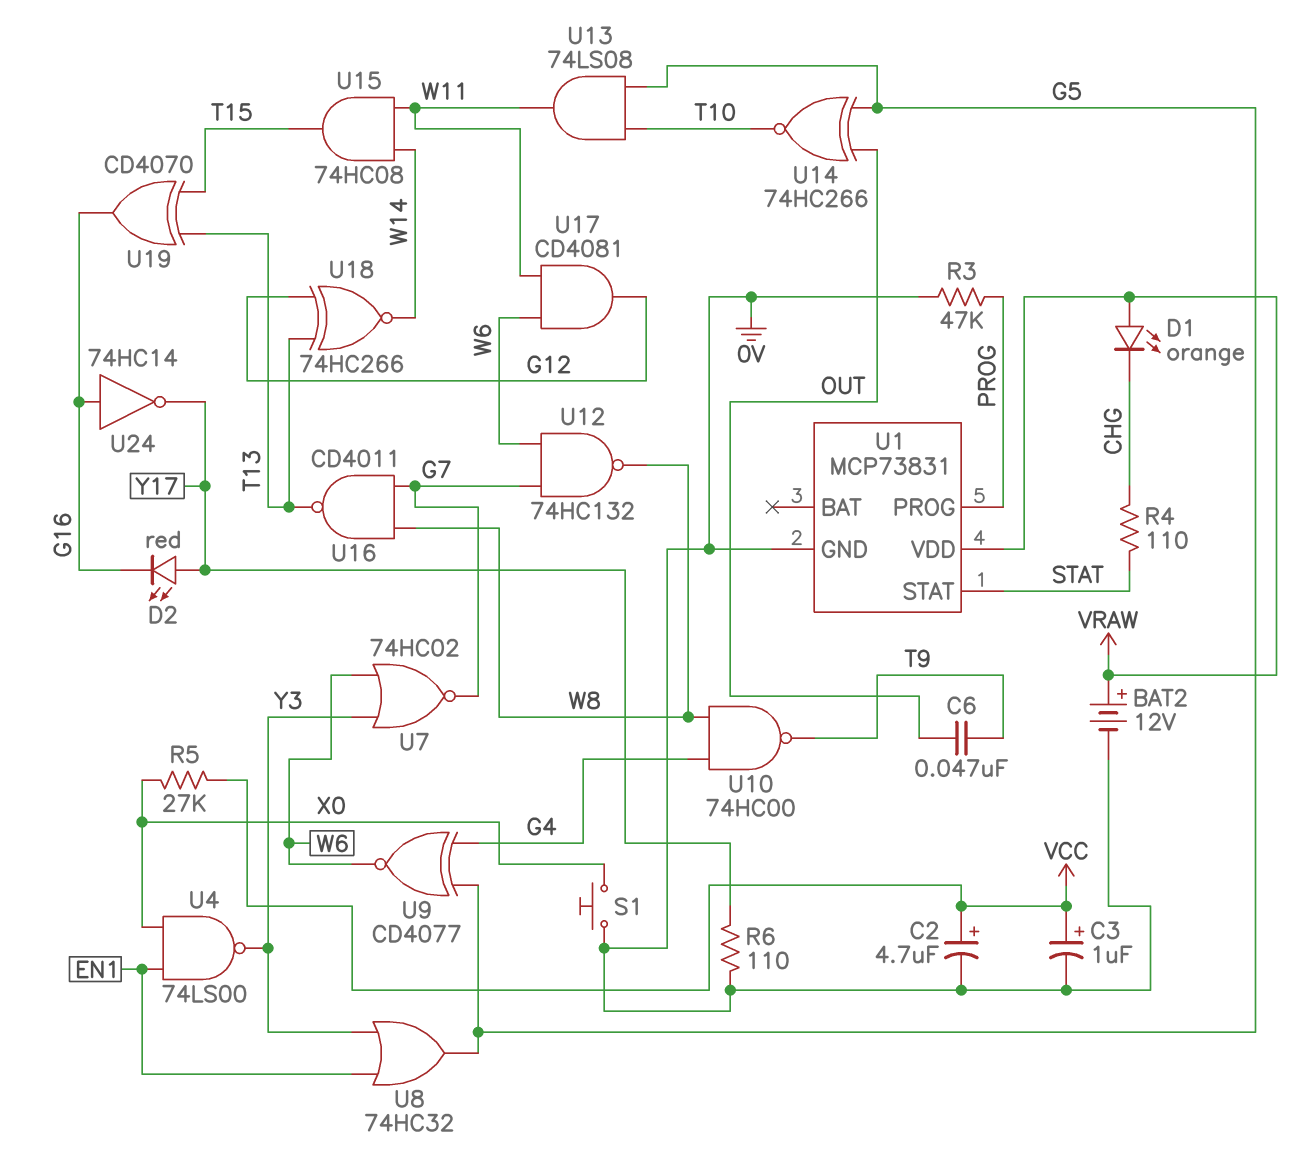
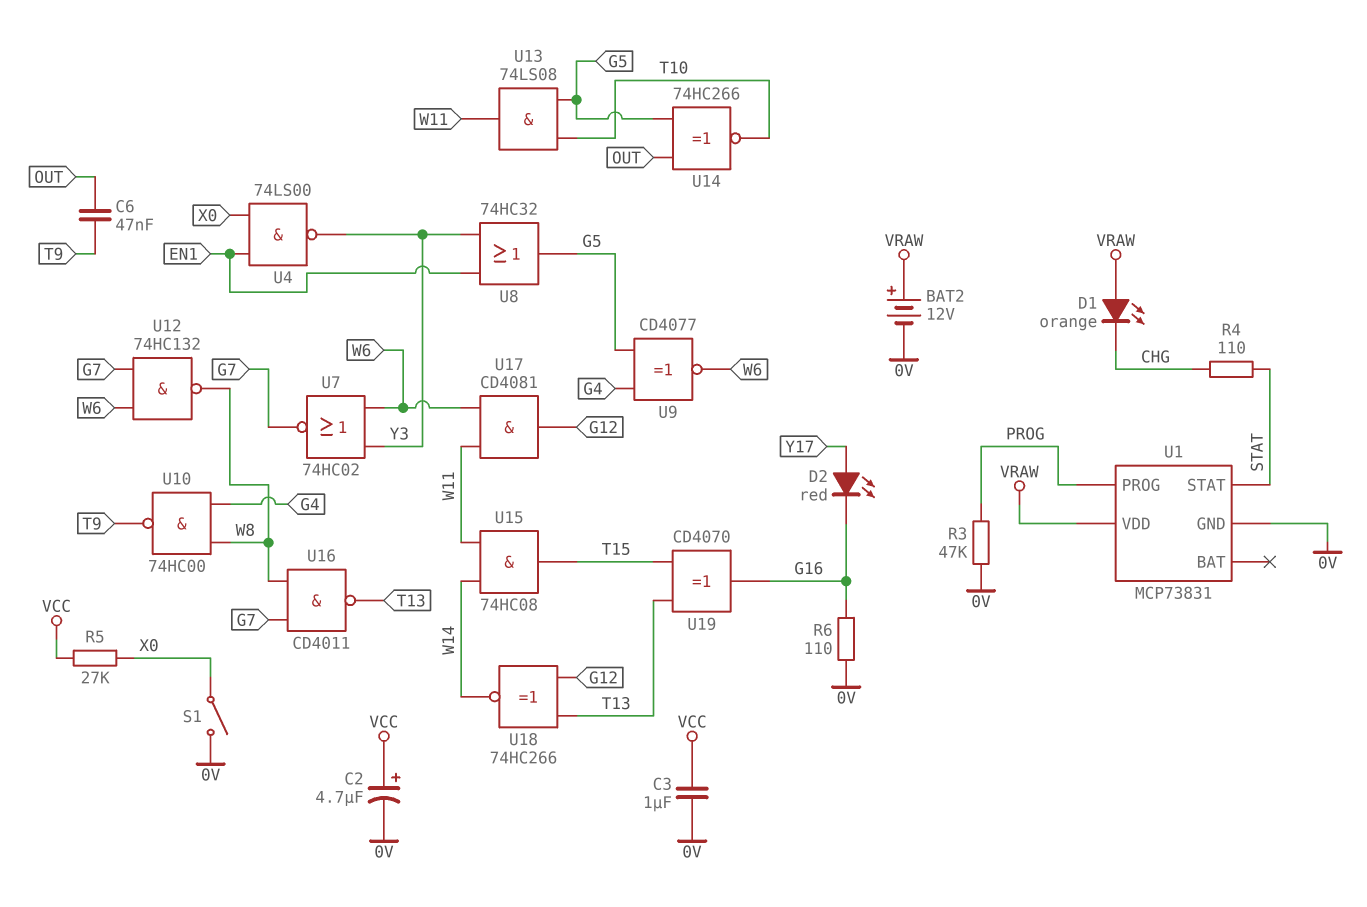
C3: 1uF (plus VCC, minus 0V) -> 1uF (0V, VCC)
R6: 110 (0V, Y17) -> 110 (0V, G16)
S1: button (0V, X0) -> switch (0V, X0)
U24: NOT 74HC14 (in G16, out Y17) -> none

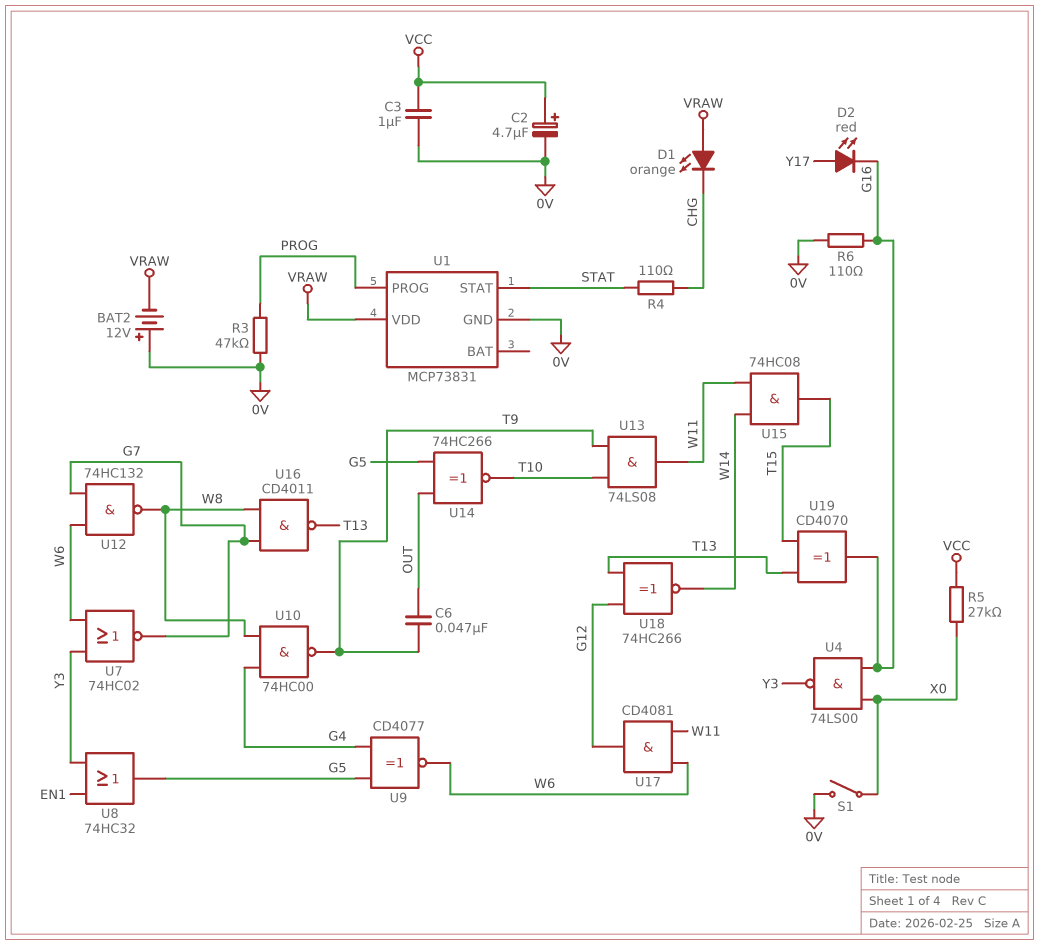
BAT2: 12V (plus VRAW, minus 0V) -> 12V (plus 0V, minus VRAW)
U4: NAND 74LS00 (in EN1, in X0, out Y3) -> NAND 74LS00 (in G16, in X0, out Y3)
U13: AND 74LS08 (in G5, in T10, out W11) -> AND 74LS08 (in T9, in T10, out W11)

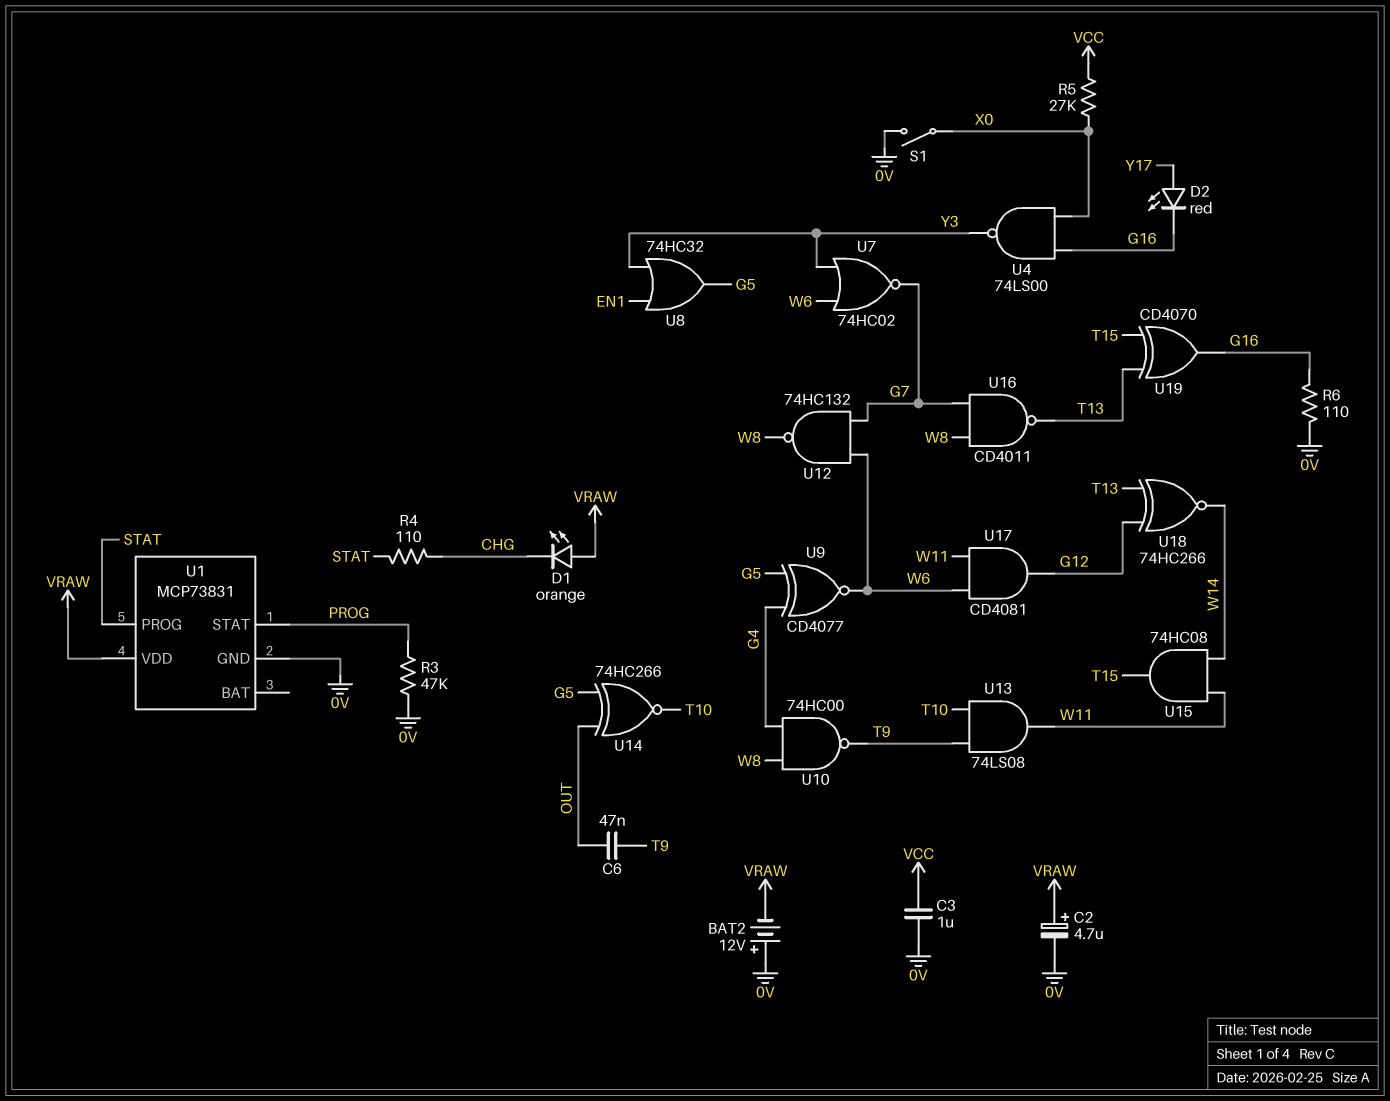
C2: 4.7uF (plus VCC, minus 0V) -> 4.7uF (plus VRAW, minus 0V)
U1 pin PROG: PROG -> STAT
U1 pin STAT: STAT -> PROG

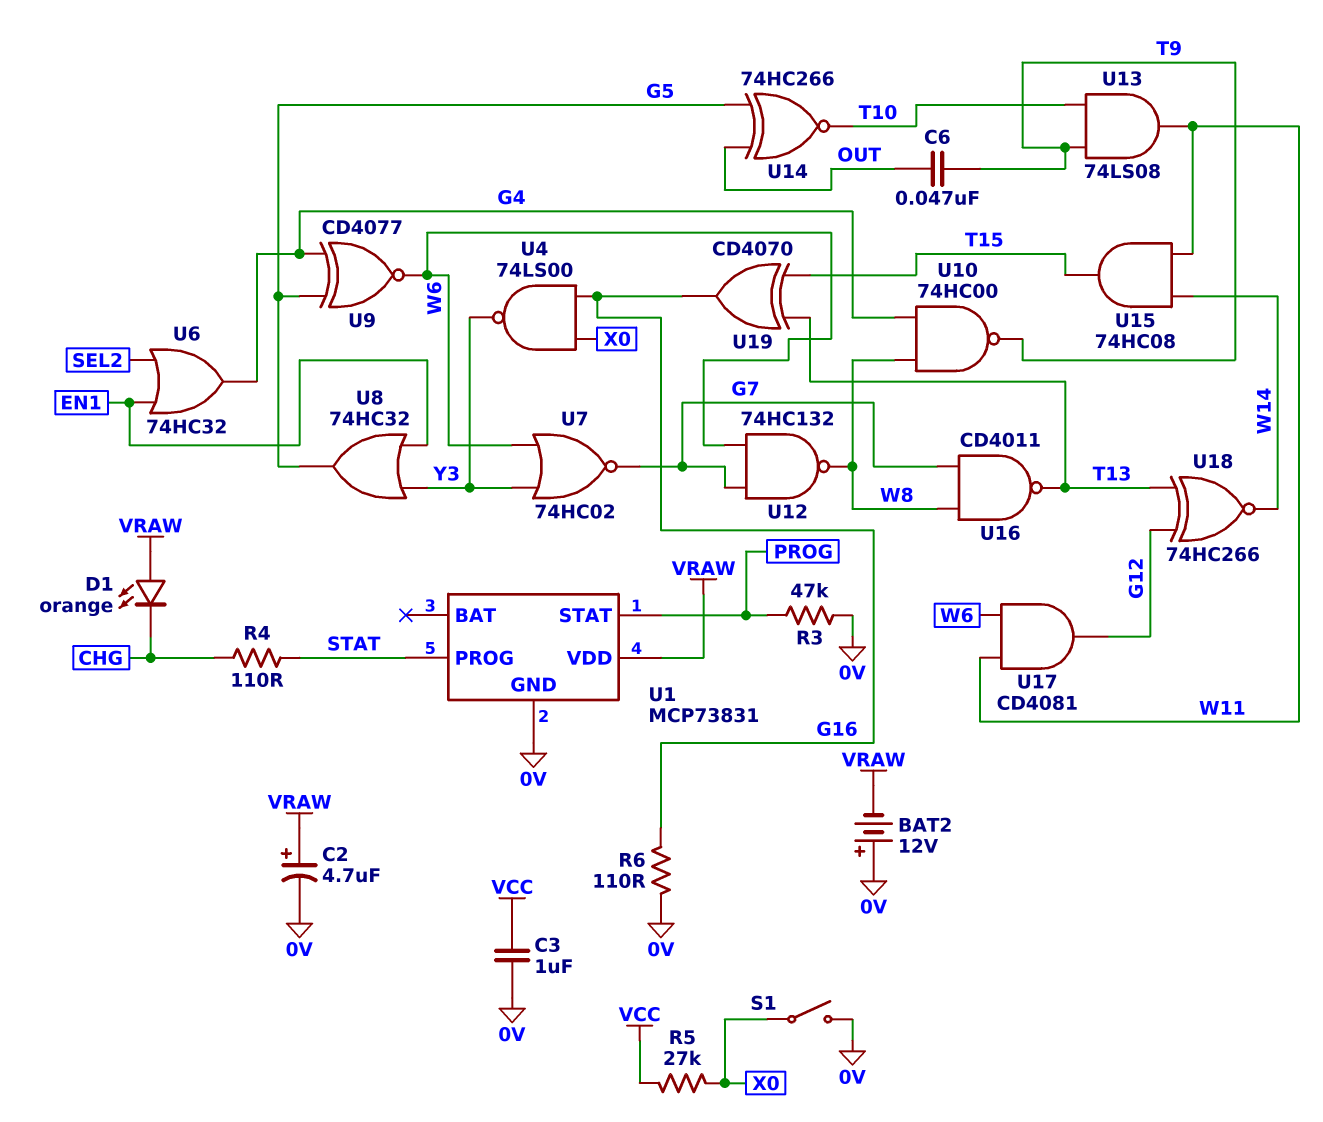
D2: LED red (A Y17, K G16) -> none
U6: none -> OR 74HC32 (in EN1, in SEL2, out G4)

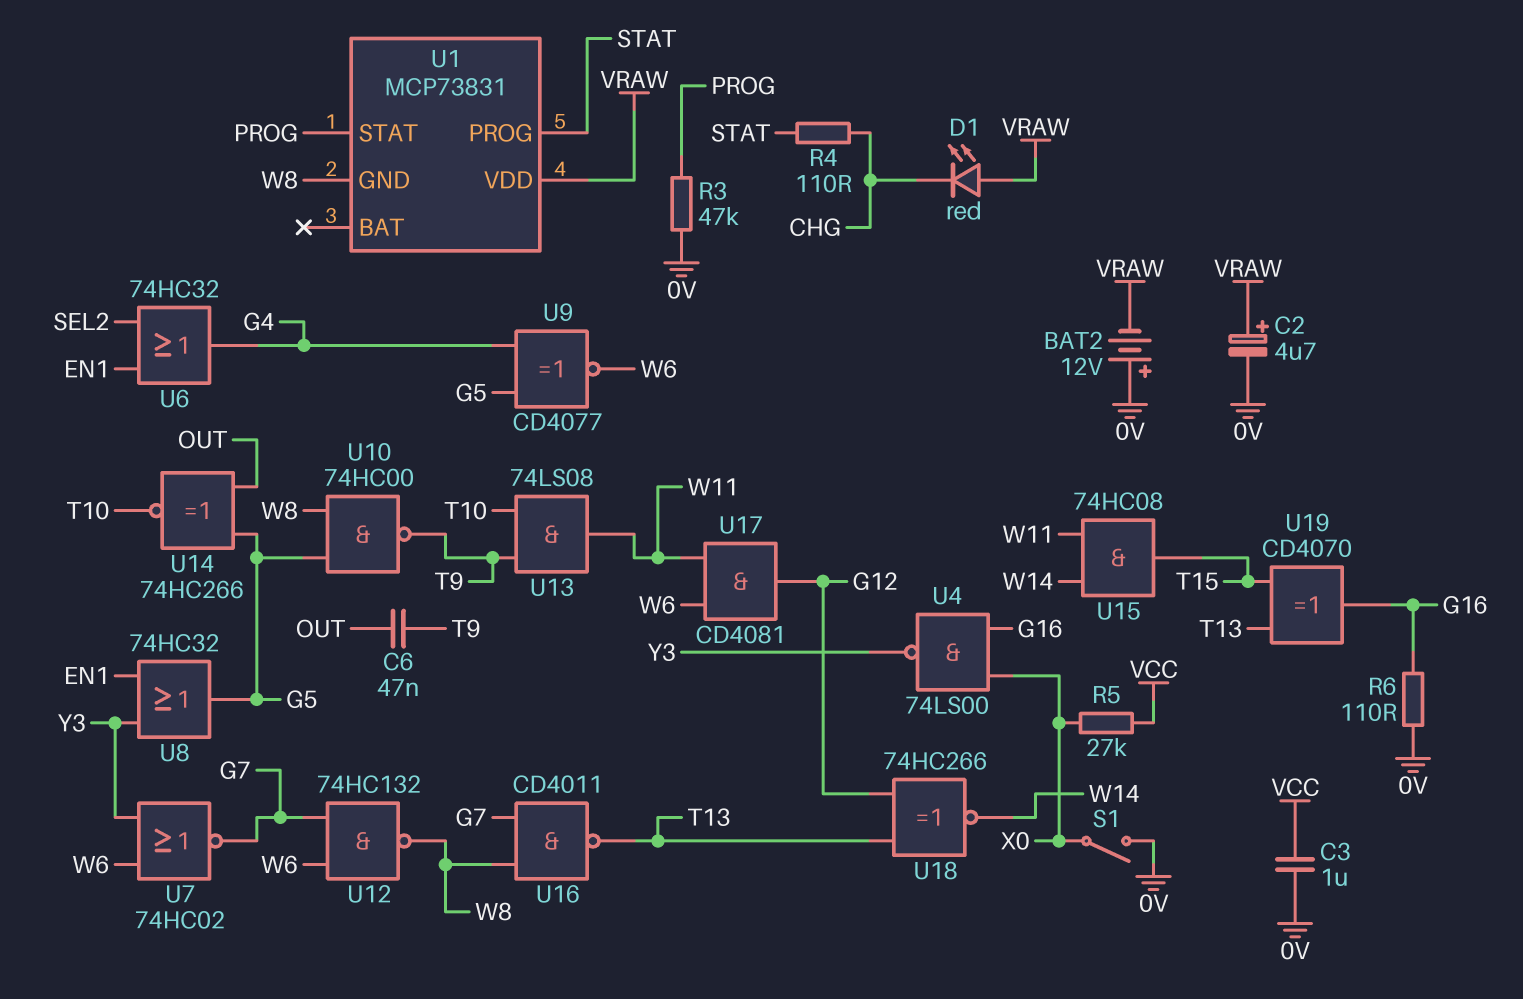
D1: LED orange (A VRAW, K CHG) -> LED red (A VRAW, K CHG)
U1 pin GND: 0V -> W8
U10: NAND 74HC00 (in G4, in W8, out T9) -> NAND 74HC00 (in G5, in W8, out T9)

